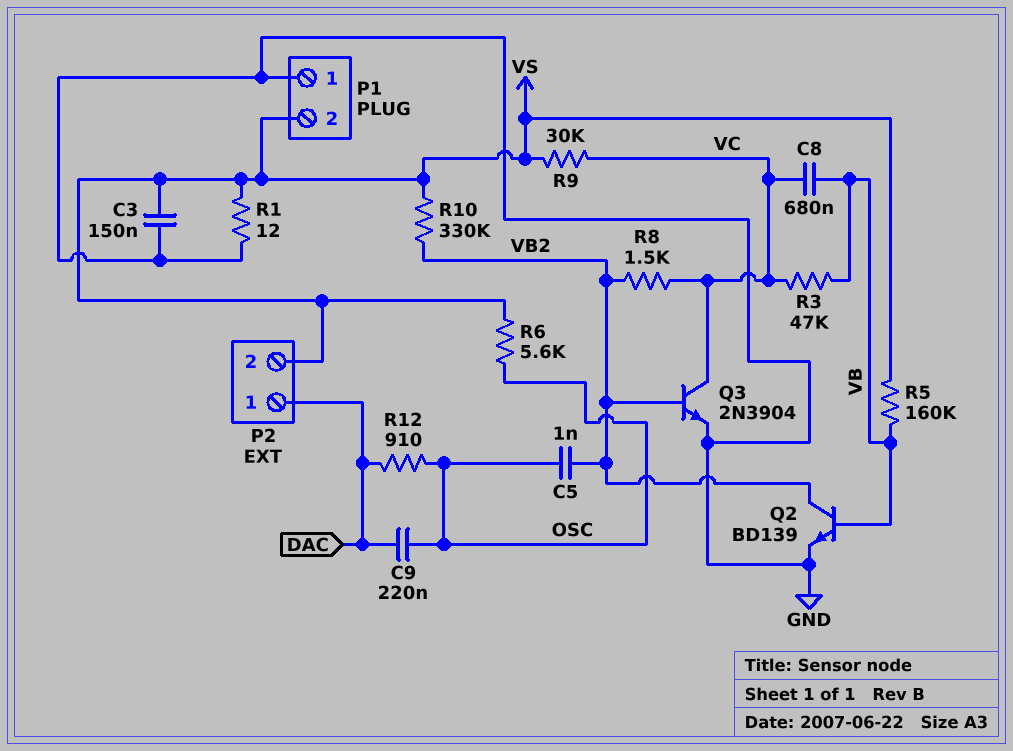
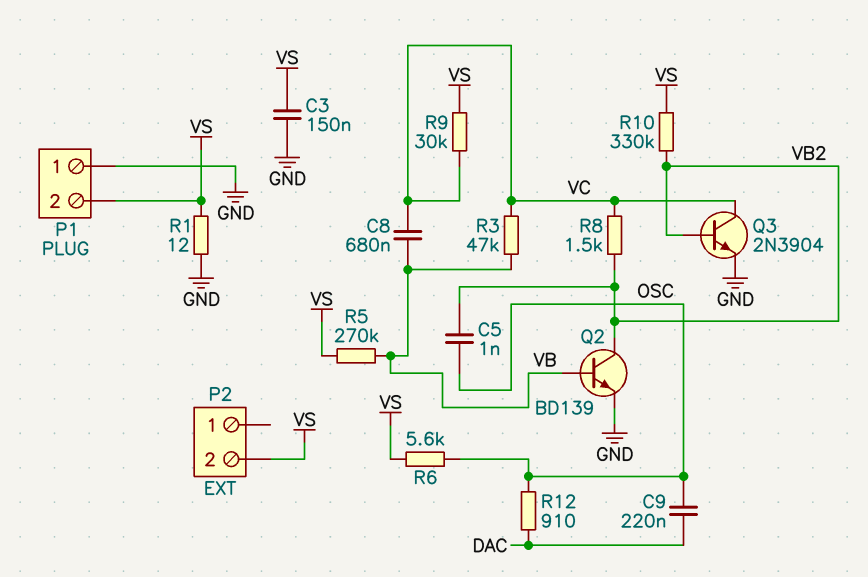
P2 pin 1: DAC -> none
R5: 160k (VB, VS) -> 270k (VB, VS)

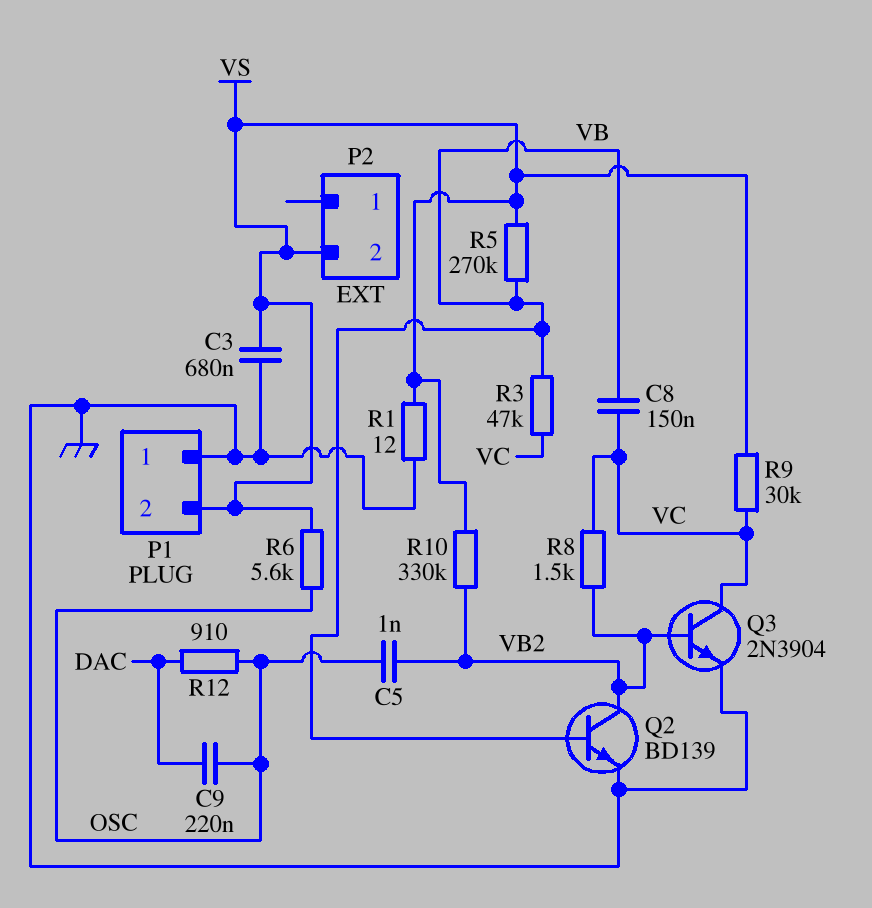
C3: 150nF (GND, VS) -> 680nF (GND, VS)
C8: 680nF (VB, VC) -> 150nF (VB, VC)

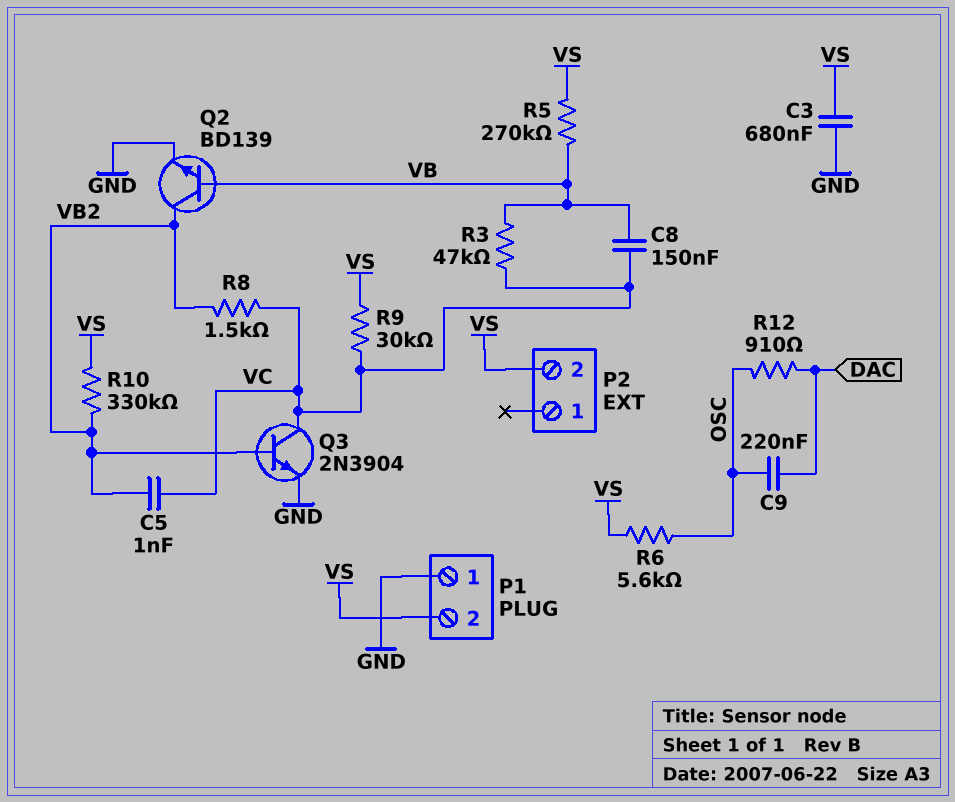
C5: 1nF (OSC, VB2) -> 1nF (VB2, VC)
R1: 12 (GND, VS) -> none

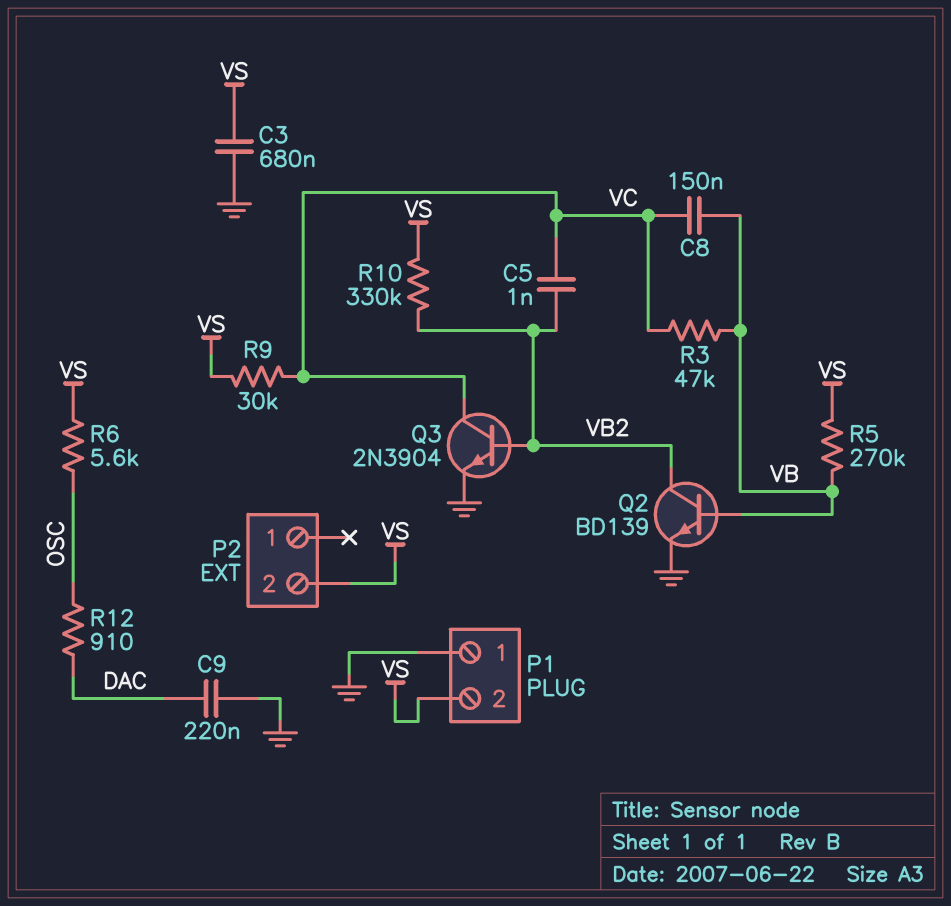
C9: 220nF (DAC, OSC) -> 220nF (DAC, GND)
R8: 1.5k (VB2, VC) -> none

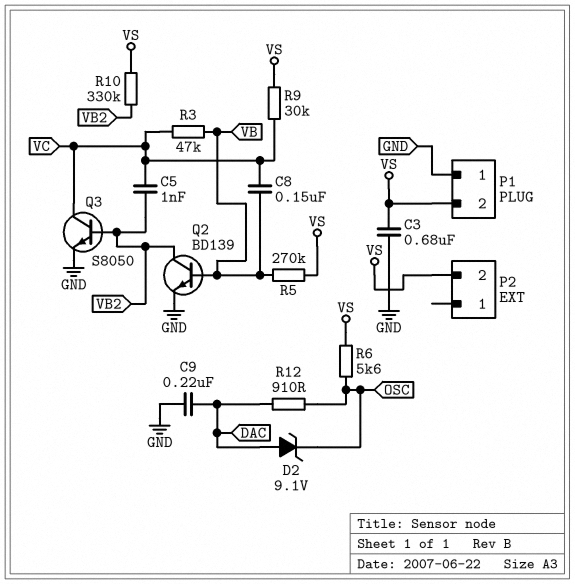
D2: none -> zener 9.1V (A DAC, K OSC)
Q3: NPN 2N3904 (B VB2, C VC, E GND) -> NPN S8050 (B VB2, C VC, E GND)

